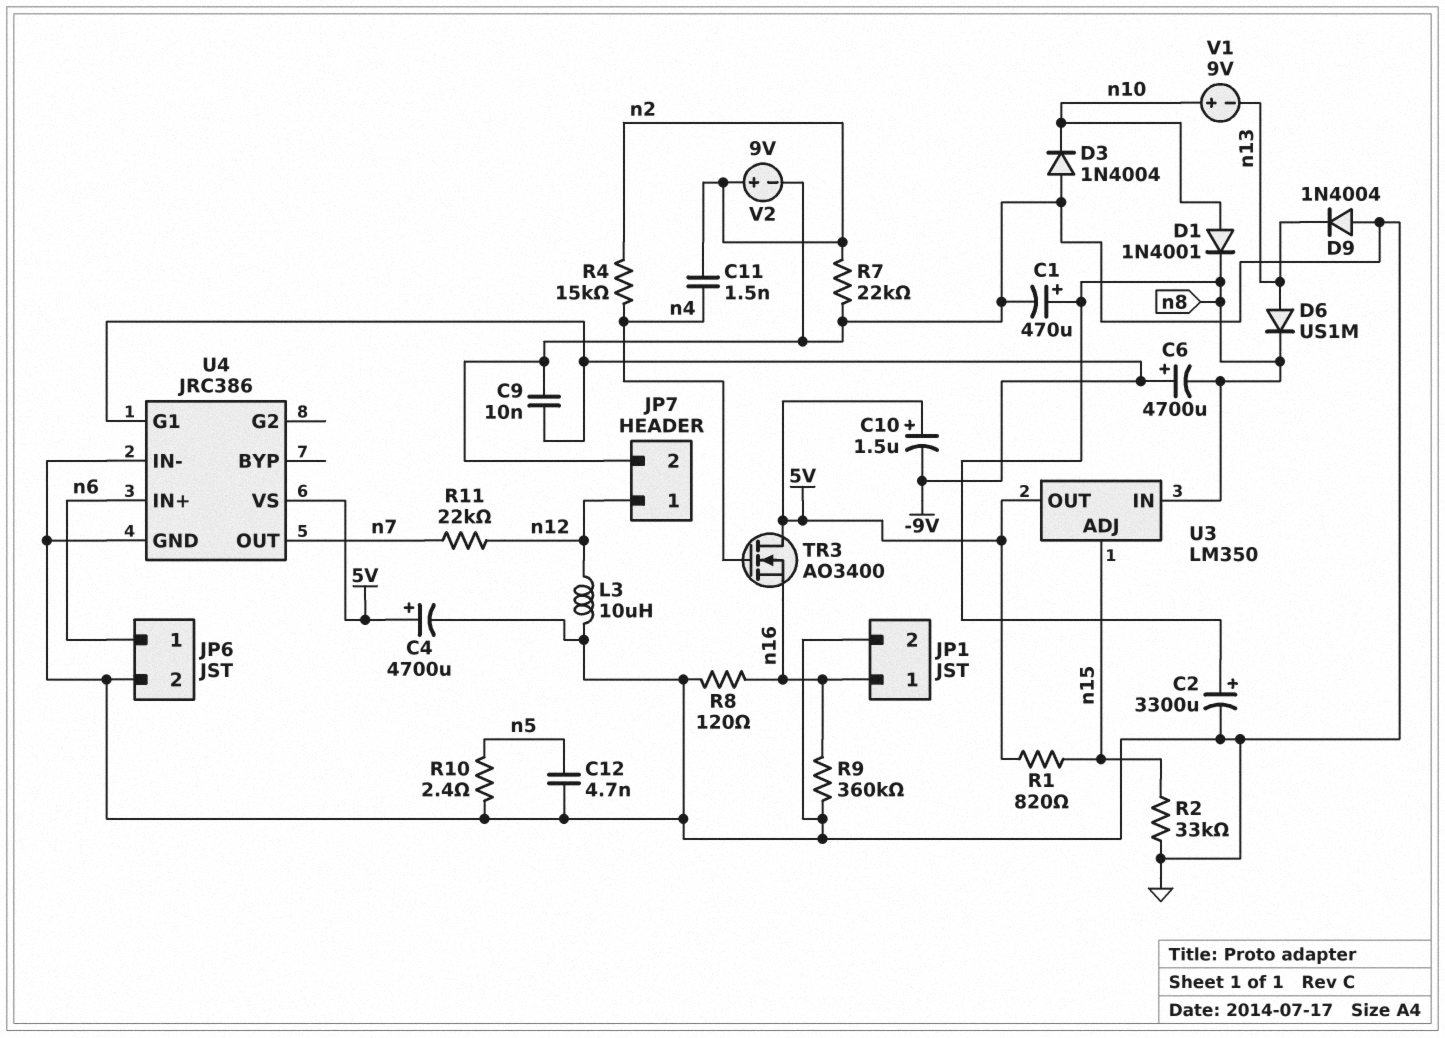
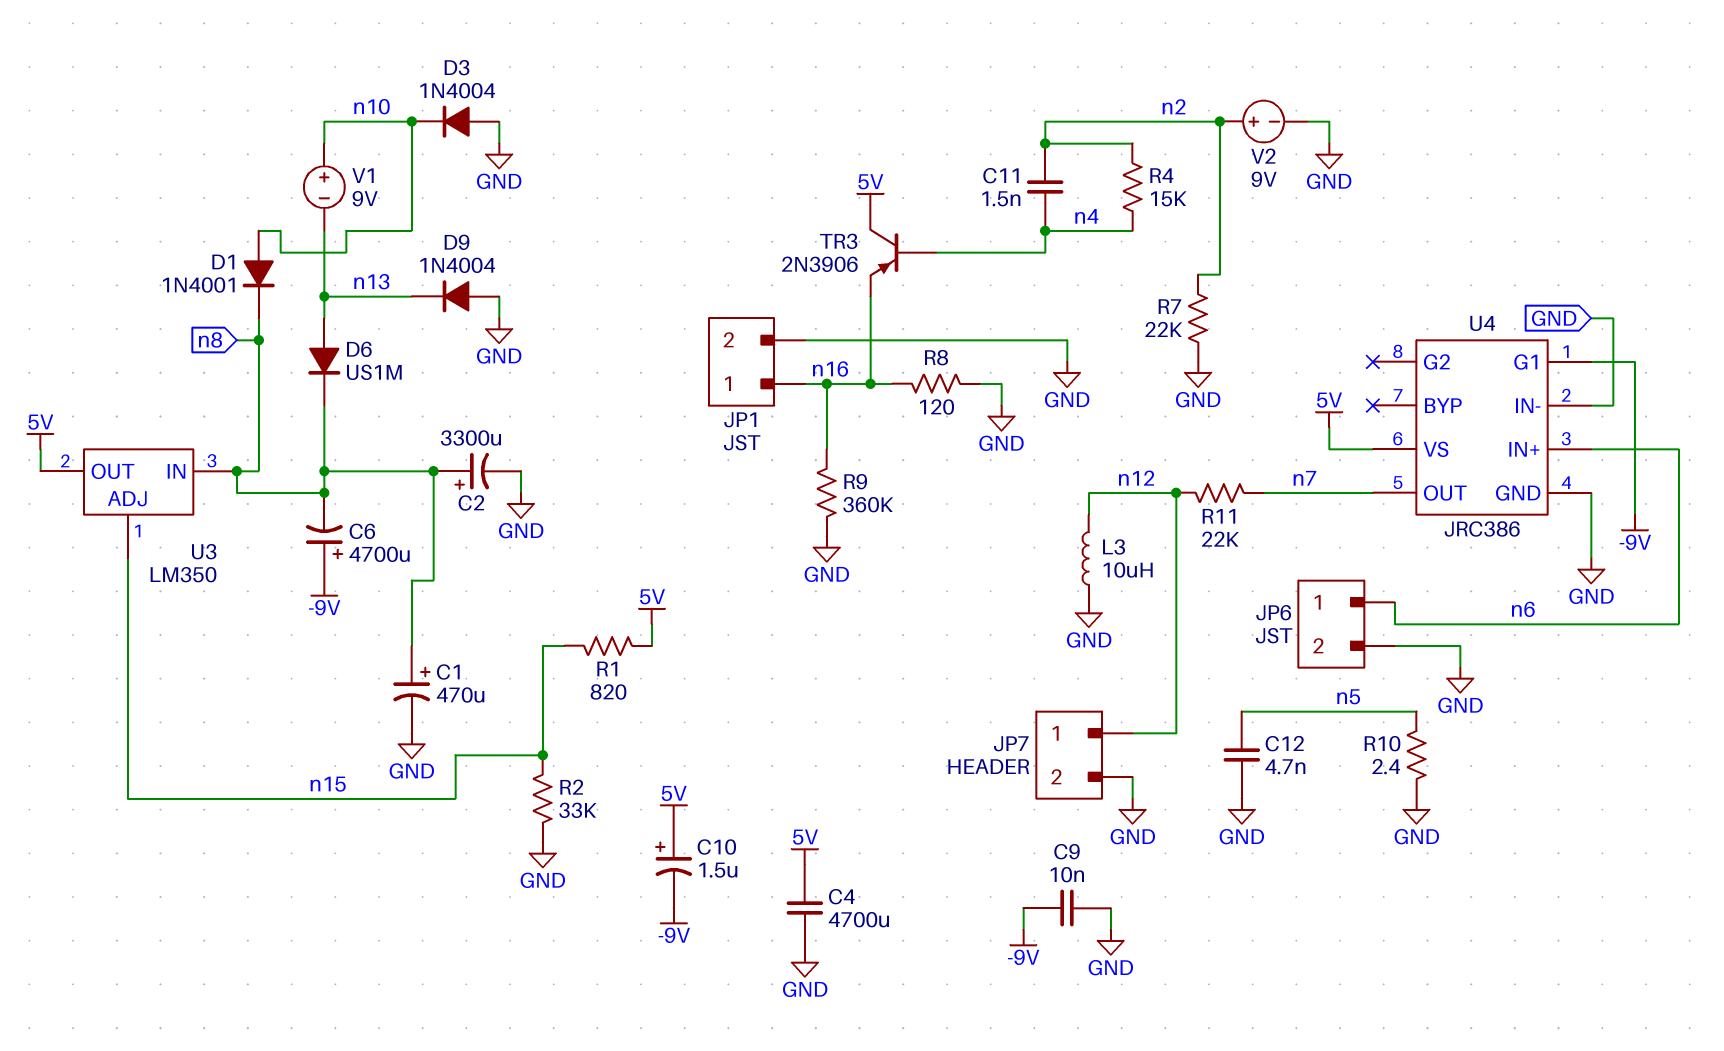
C4: 4700uF (plus 5V, minus GND) -> 4700uF (5V, GND)
TR3: NMOS AO3400 (G n4, D 5V, S n16) -> PNP 2N3906 (B n4, C 5V, E n16)

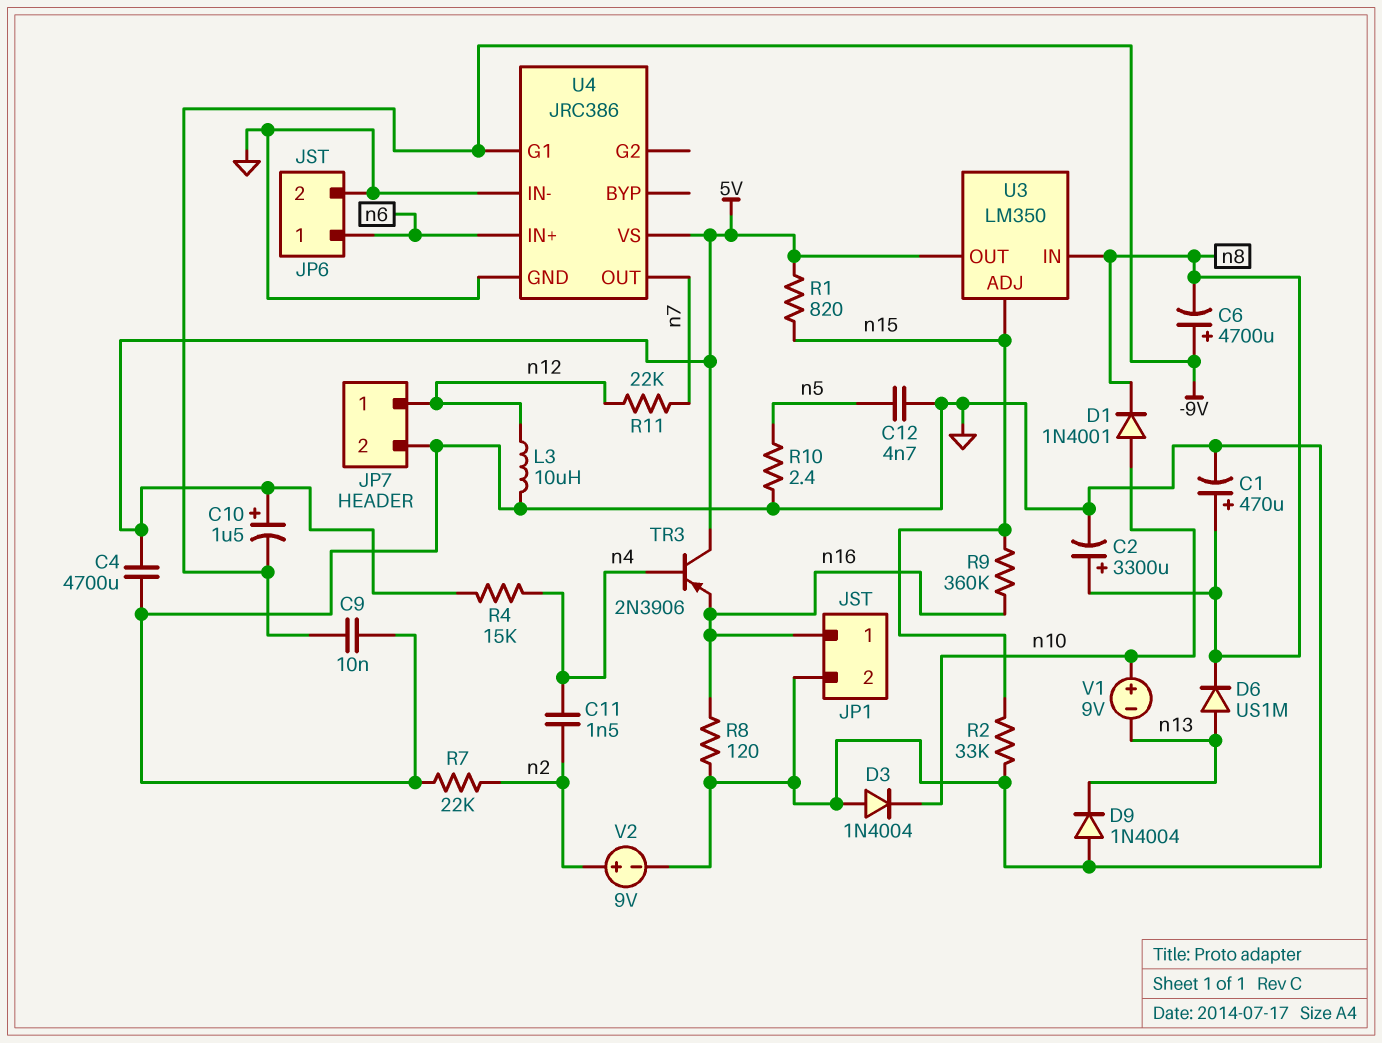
R4: 15k (n2, n4) -> 15k (5V, n4)
R9: 360k (GND, n16) -> 360k (n15, n16)

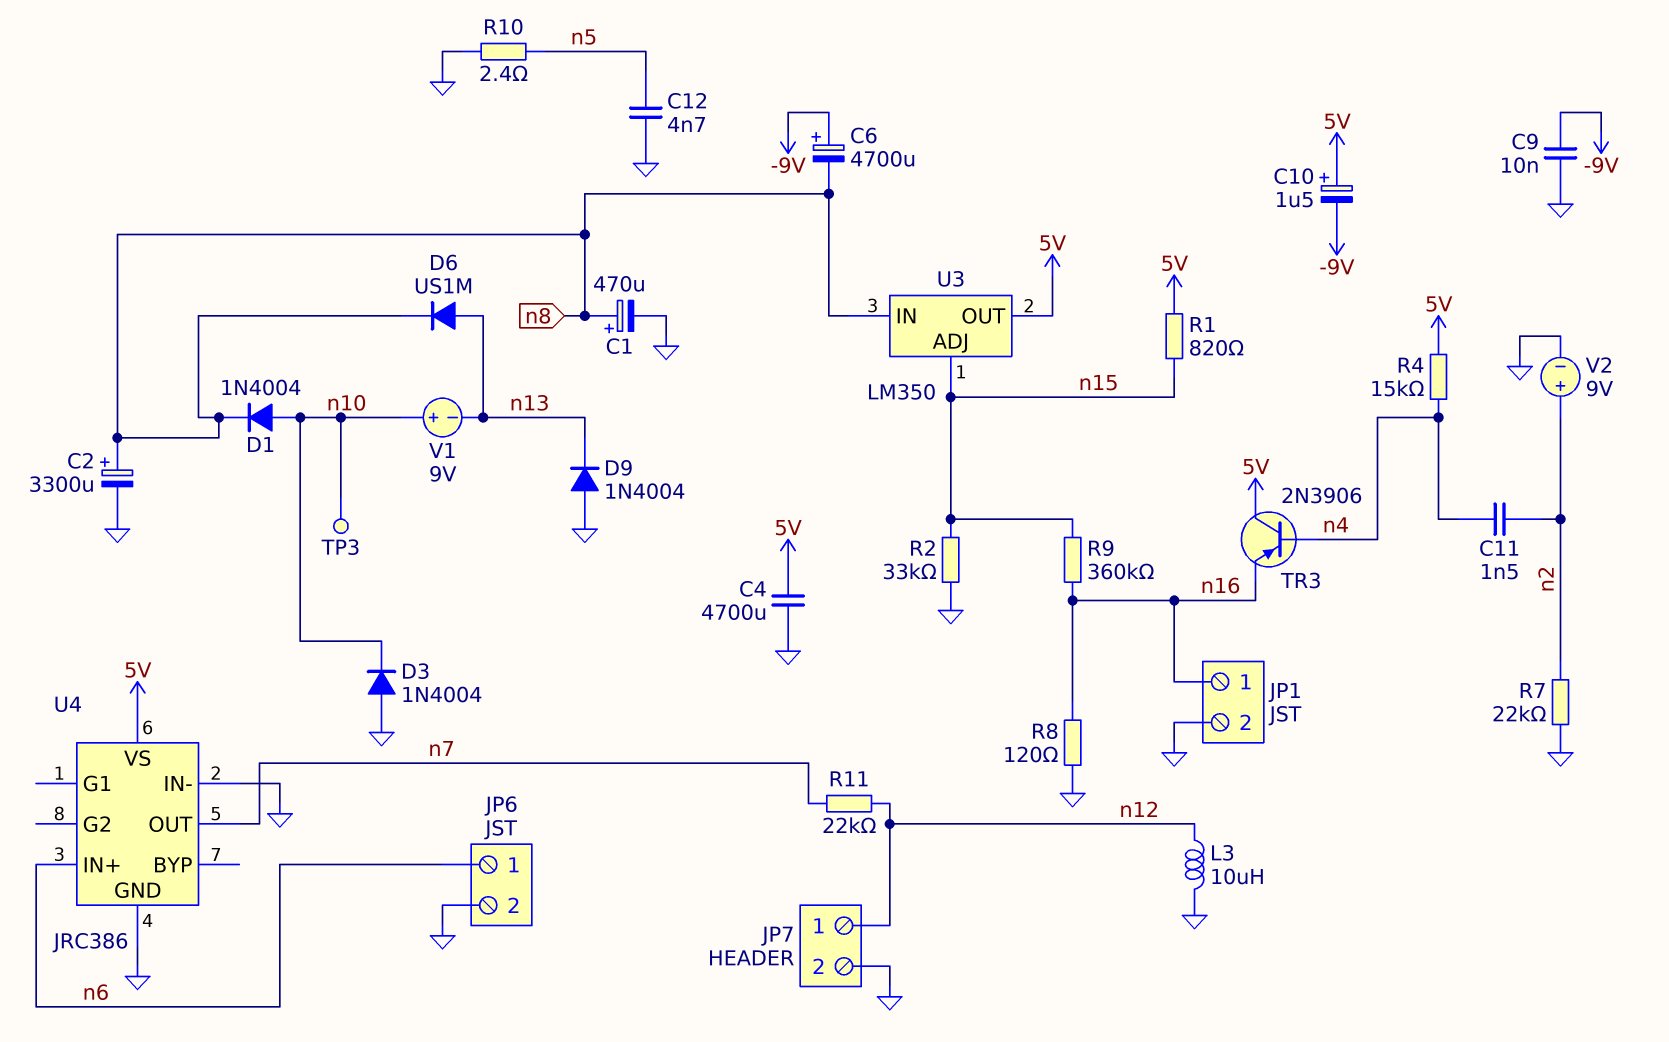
D1: diode 1N4001 (A n10, K n8) -> diode 1N4004 (A n10, K n8)
TP3: none -> test point (n10)
U4 pin G1: -9V -> none

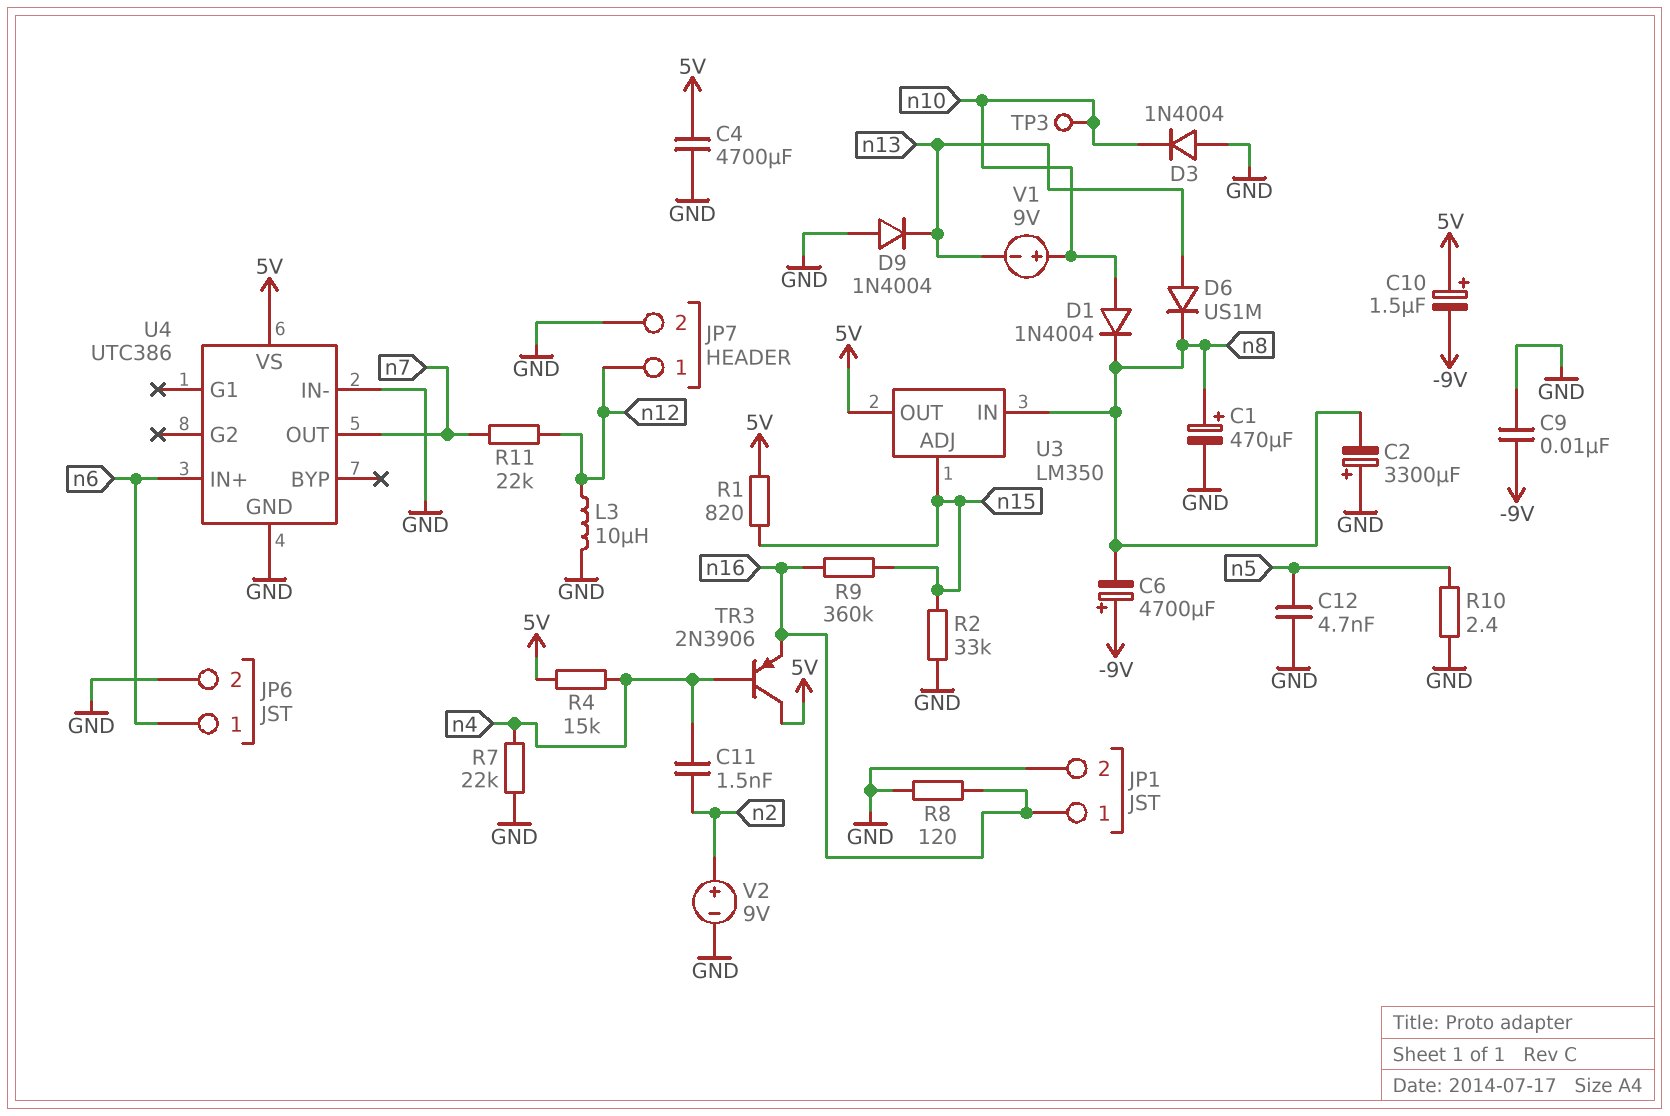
C2: 3300uF (plus n8, minus GND) -> 3300uF (plus GND, minus n8)
R7: 22k (GND, n2) -> 22k (GND, n4)
U4: JRC386 -> UTC386

